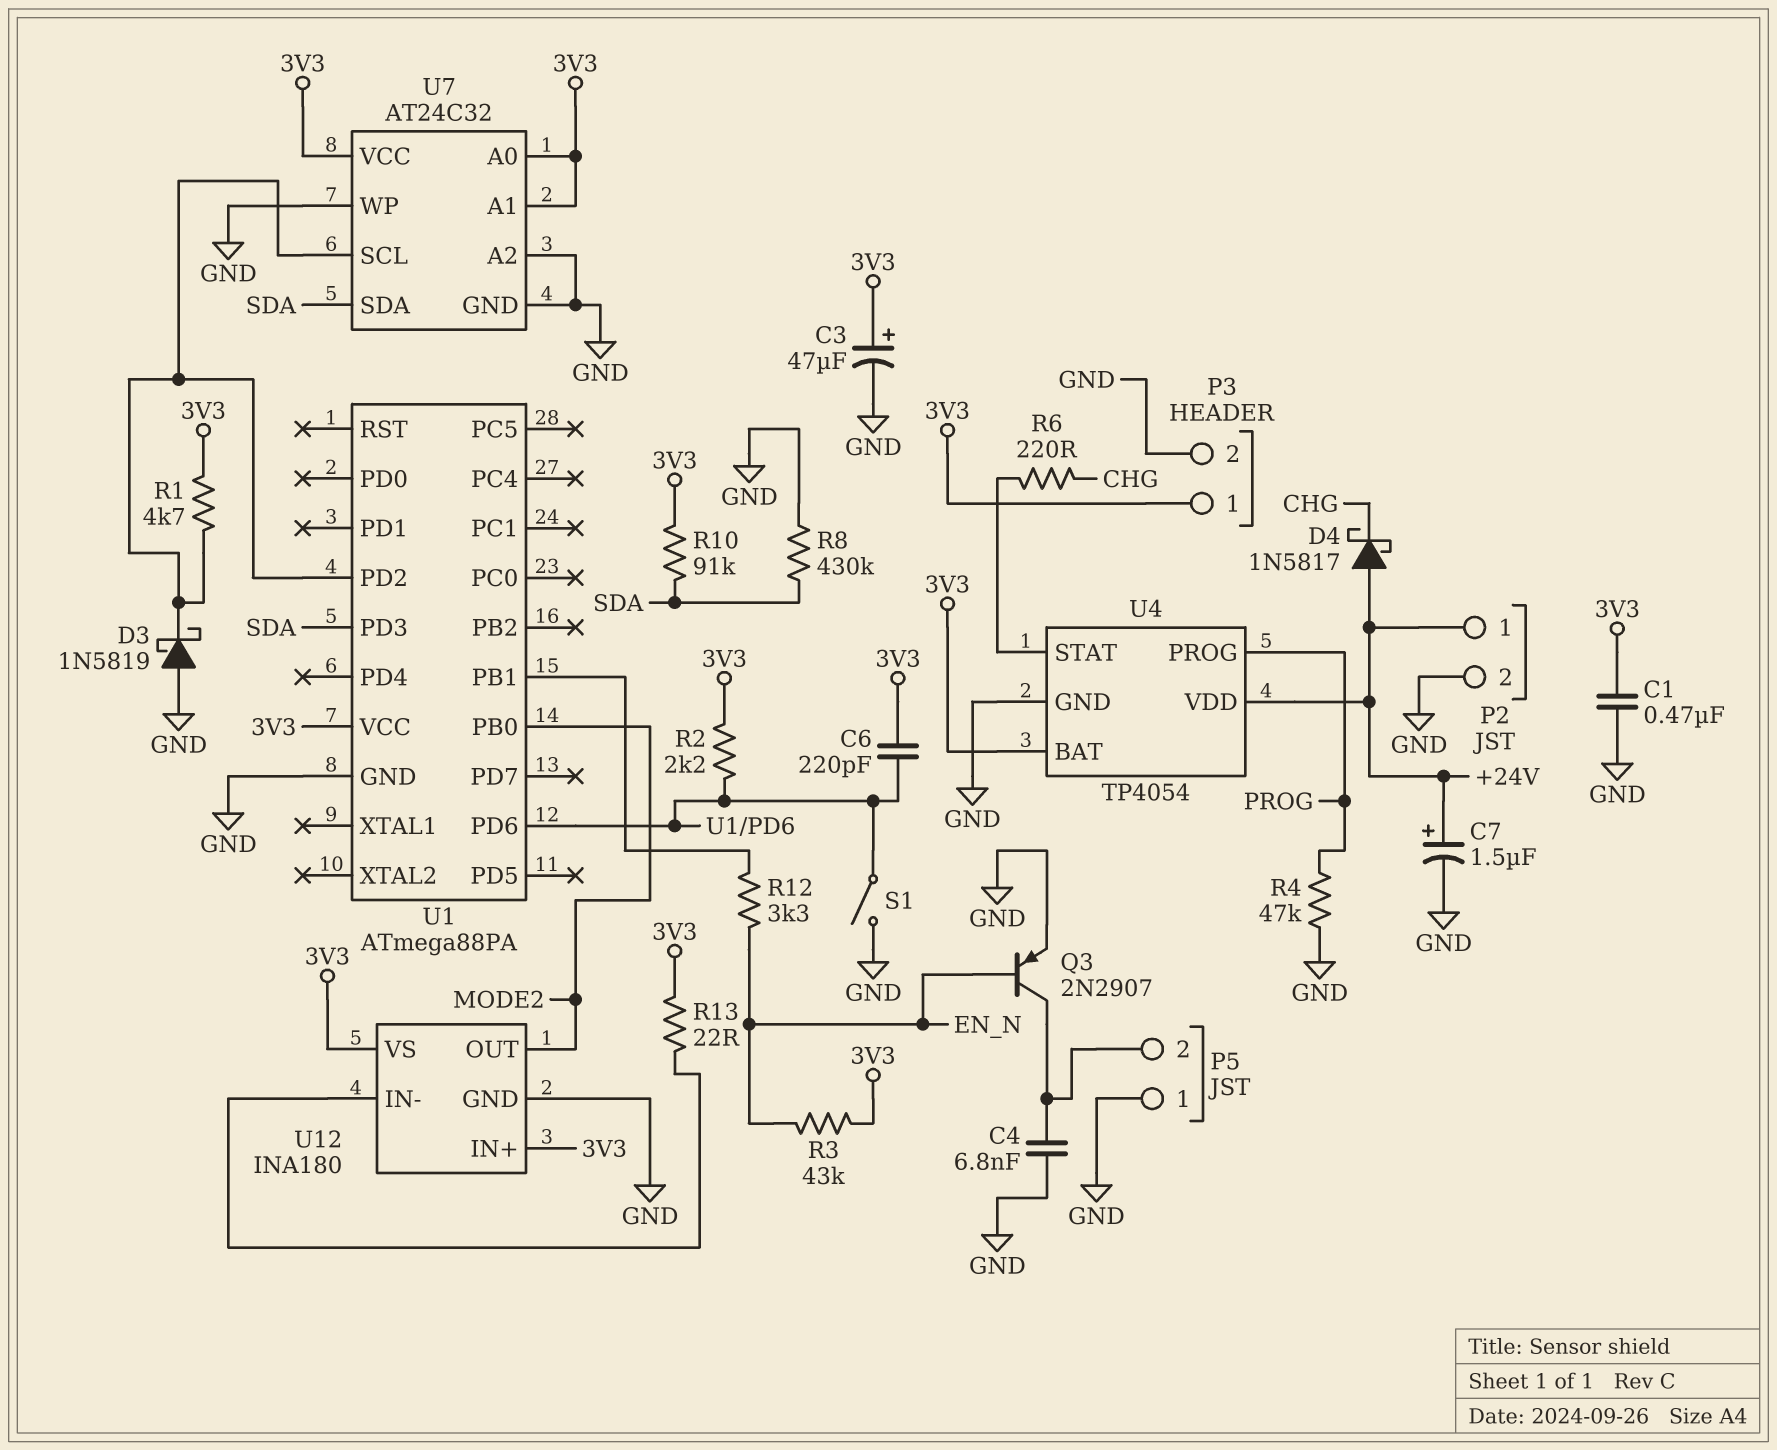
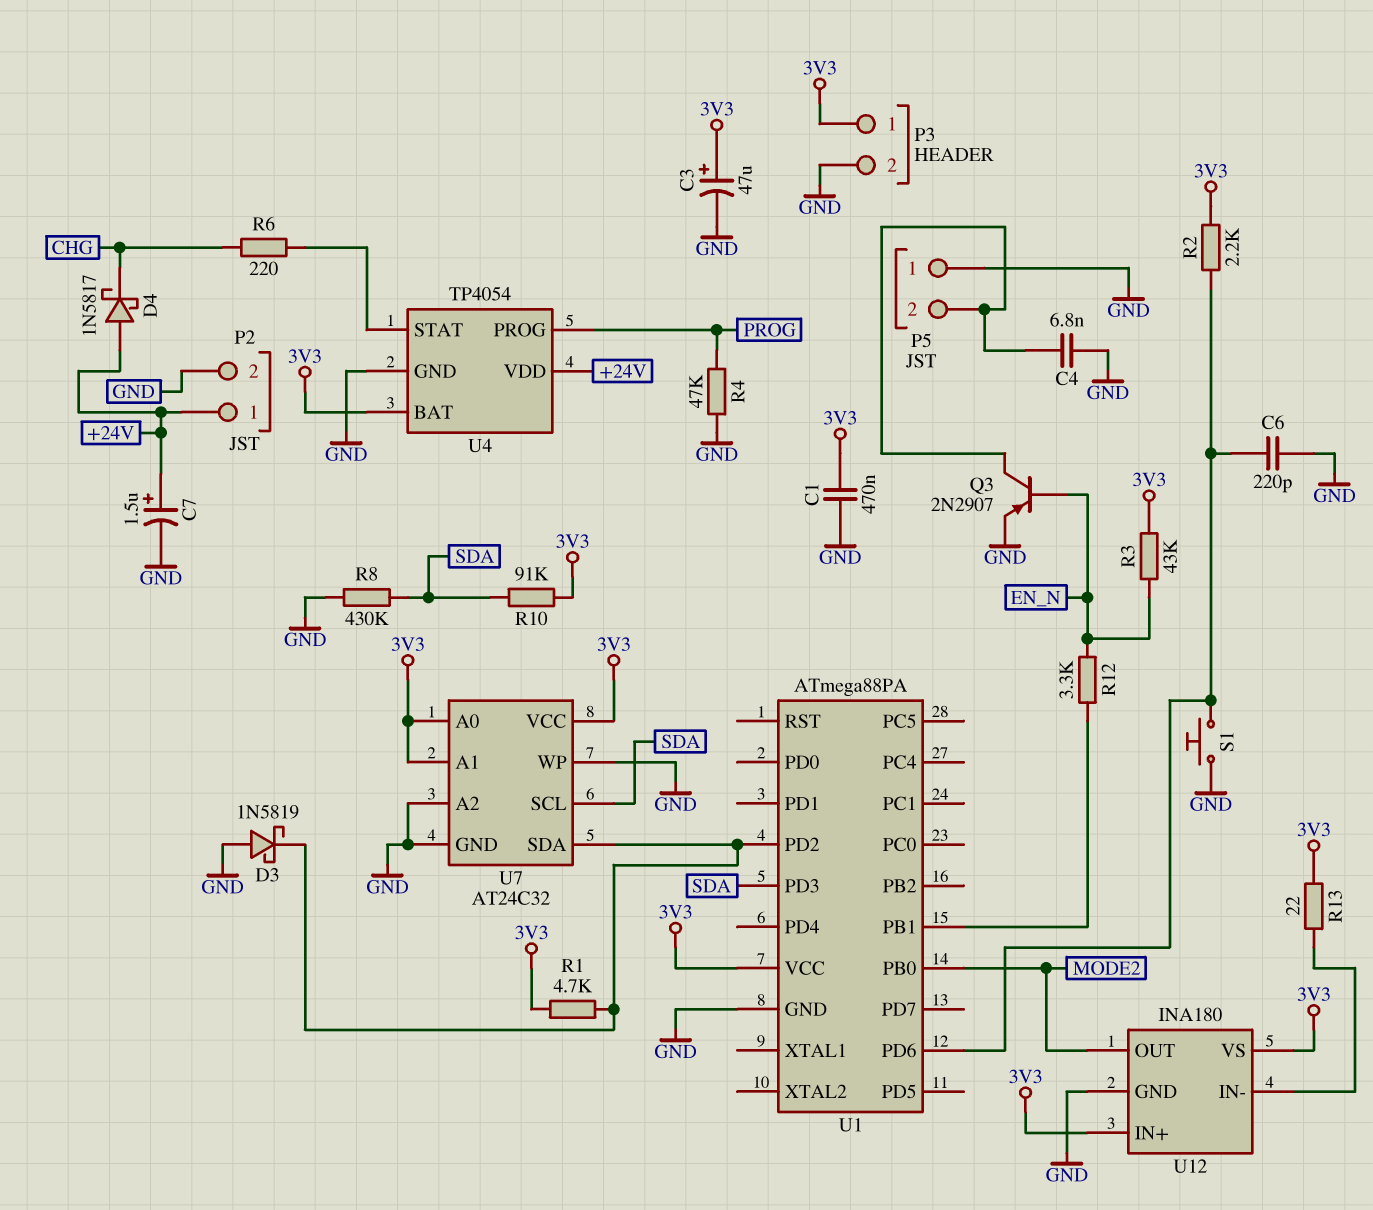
C6: 220pF (3V3, U1/PD6) -> 220pF (GND, U1/PD6)
S1: switch (GND, U1/PD6) -> button (GND, U1/PD6)
U7 pin SCL: U1/PD2 -> SDA
U7 pin SDA: SDA -> U1/PD2

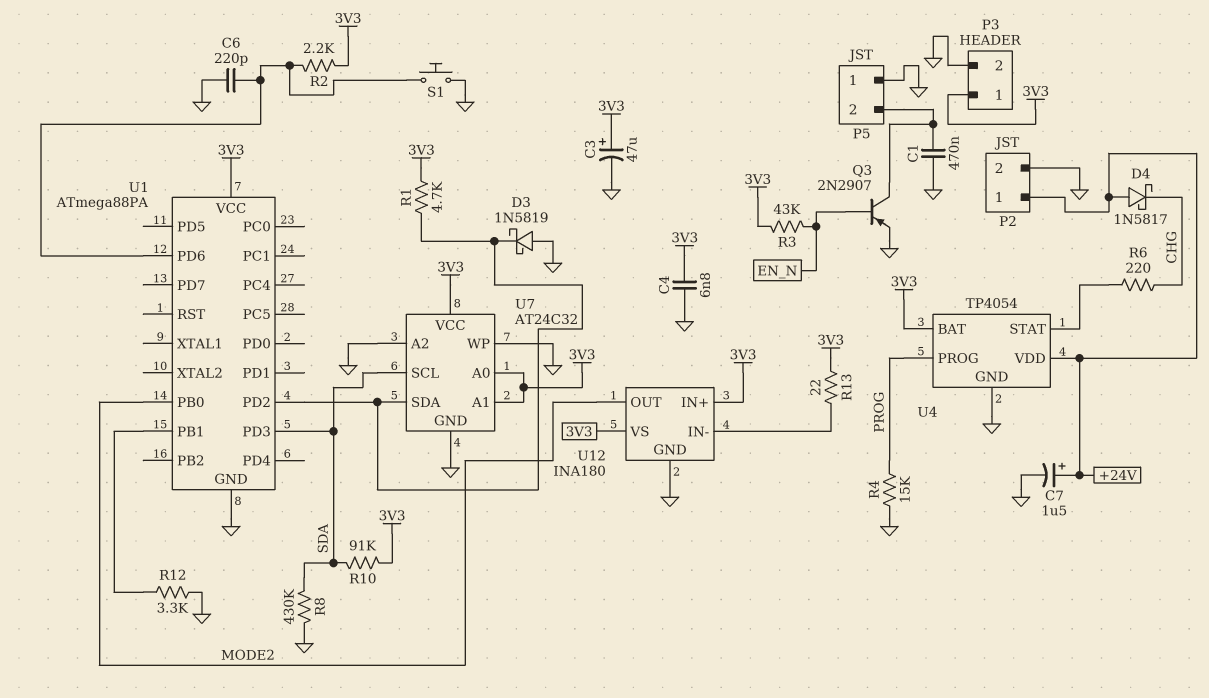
C1: 470nF (3V3, GND) -> 470nF (GND, P5/2)
C4: 6.8nF (GND, P5/2) -> 6.8nF (3V3, GND)
R4: 47k (GND, PROG) -> 15k (GND, PROG)
R12: 3.3k (EN_N, U1/PB1) -> 3.3k (GND, U1/PB1)

